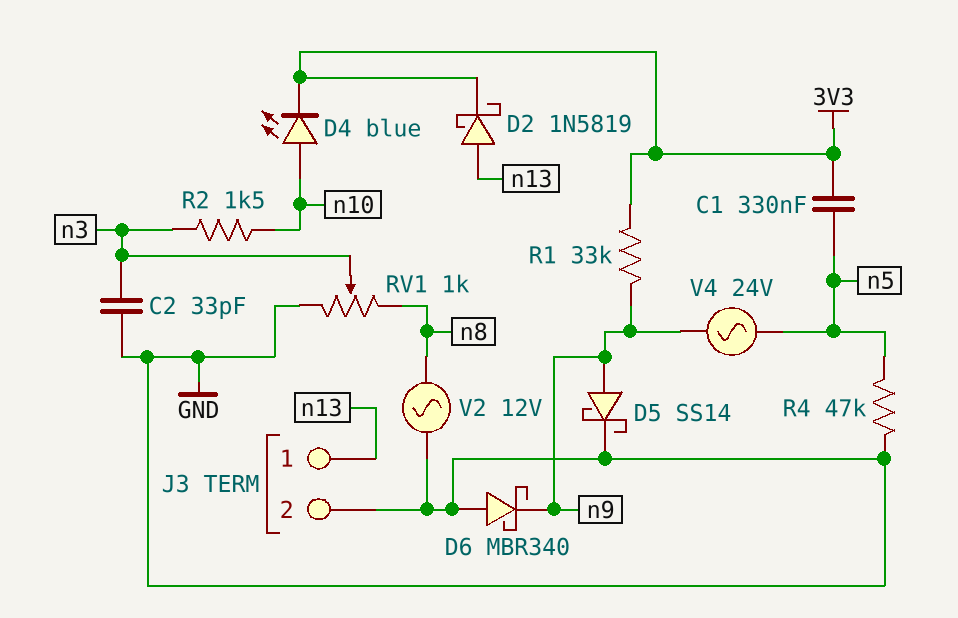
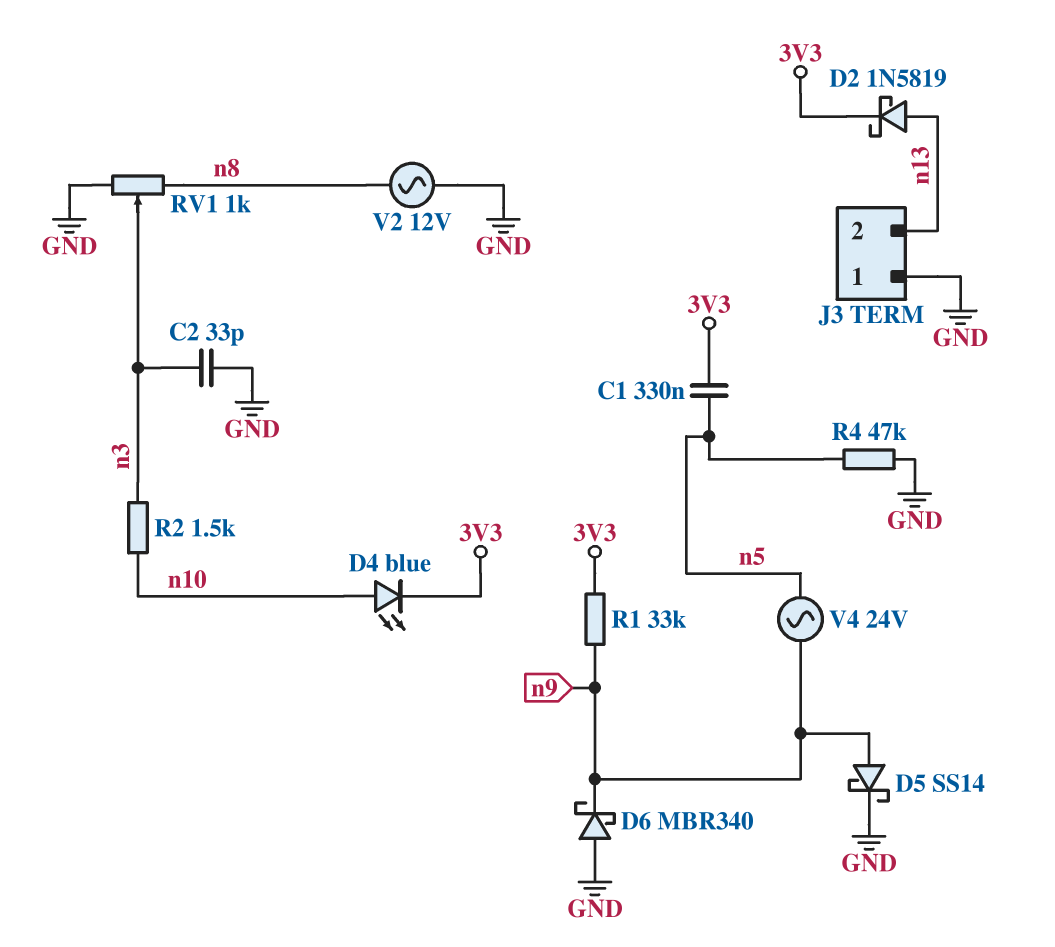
J3 pin 1: n13 -> GND
J3 pin 2: GND -> n13

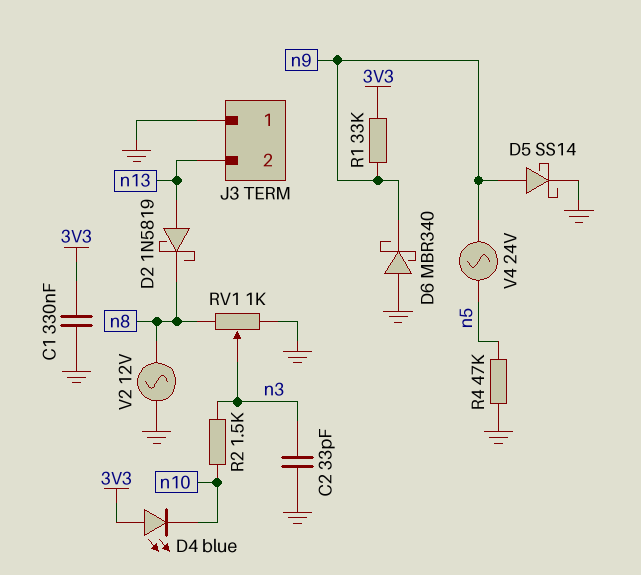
C1: 330nF (3V3, n5) -> 330nF (3V3, GND)
D2: schottky 1N5819 (A n13, K 3V3) -> schottky 1N5819 (A n13, K n8)
D4: LED blue (A n10, K 3V3) -> LED blue (A 3V3, K n10)

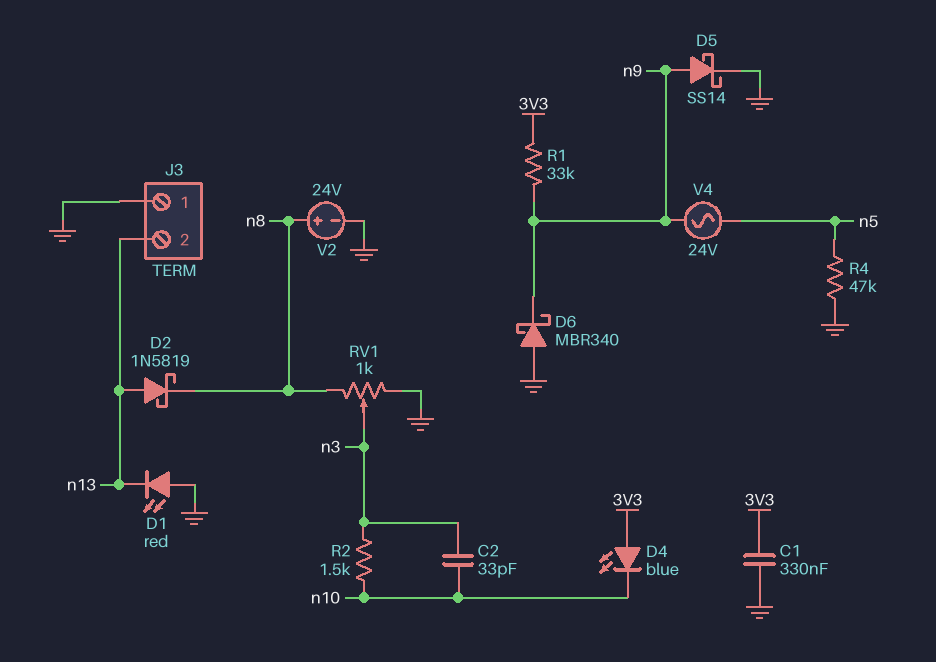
C2: 33pF (GND, n3) -> 33pF (n3, n10)
D1: none -> LED red (A GND, K n13)
V2: AC 12V (GND, n8) -> 24V (plus n8, minus GND)

